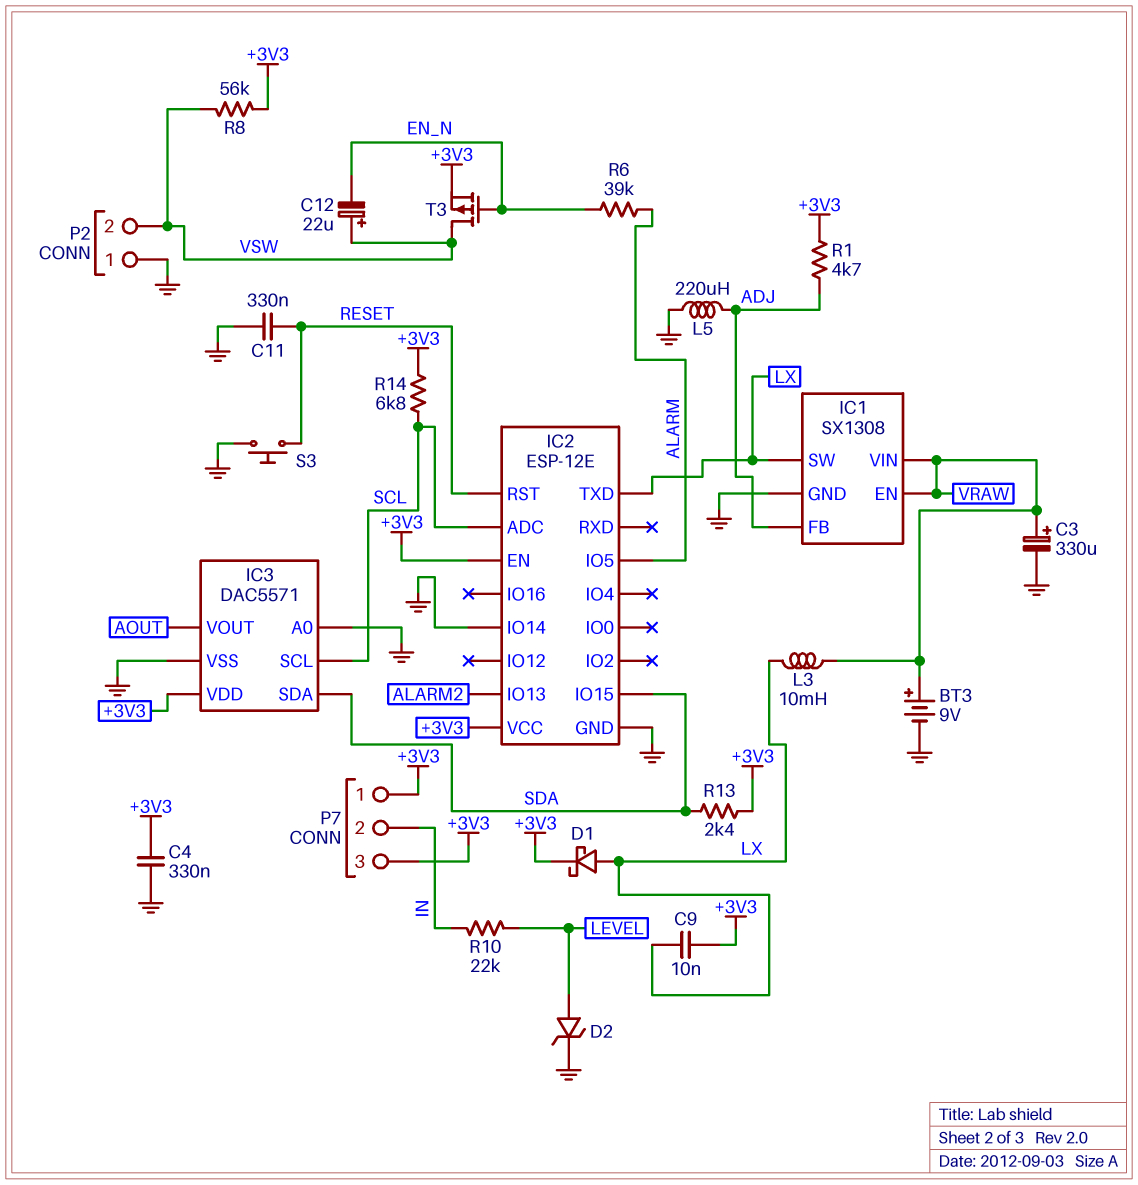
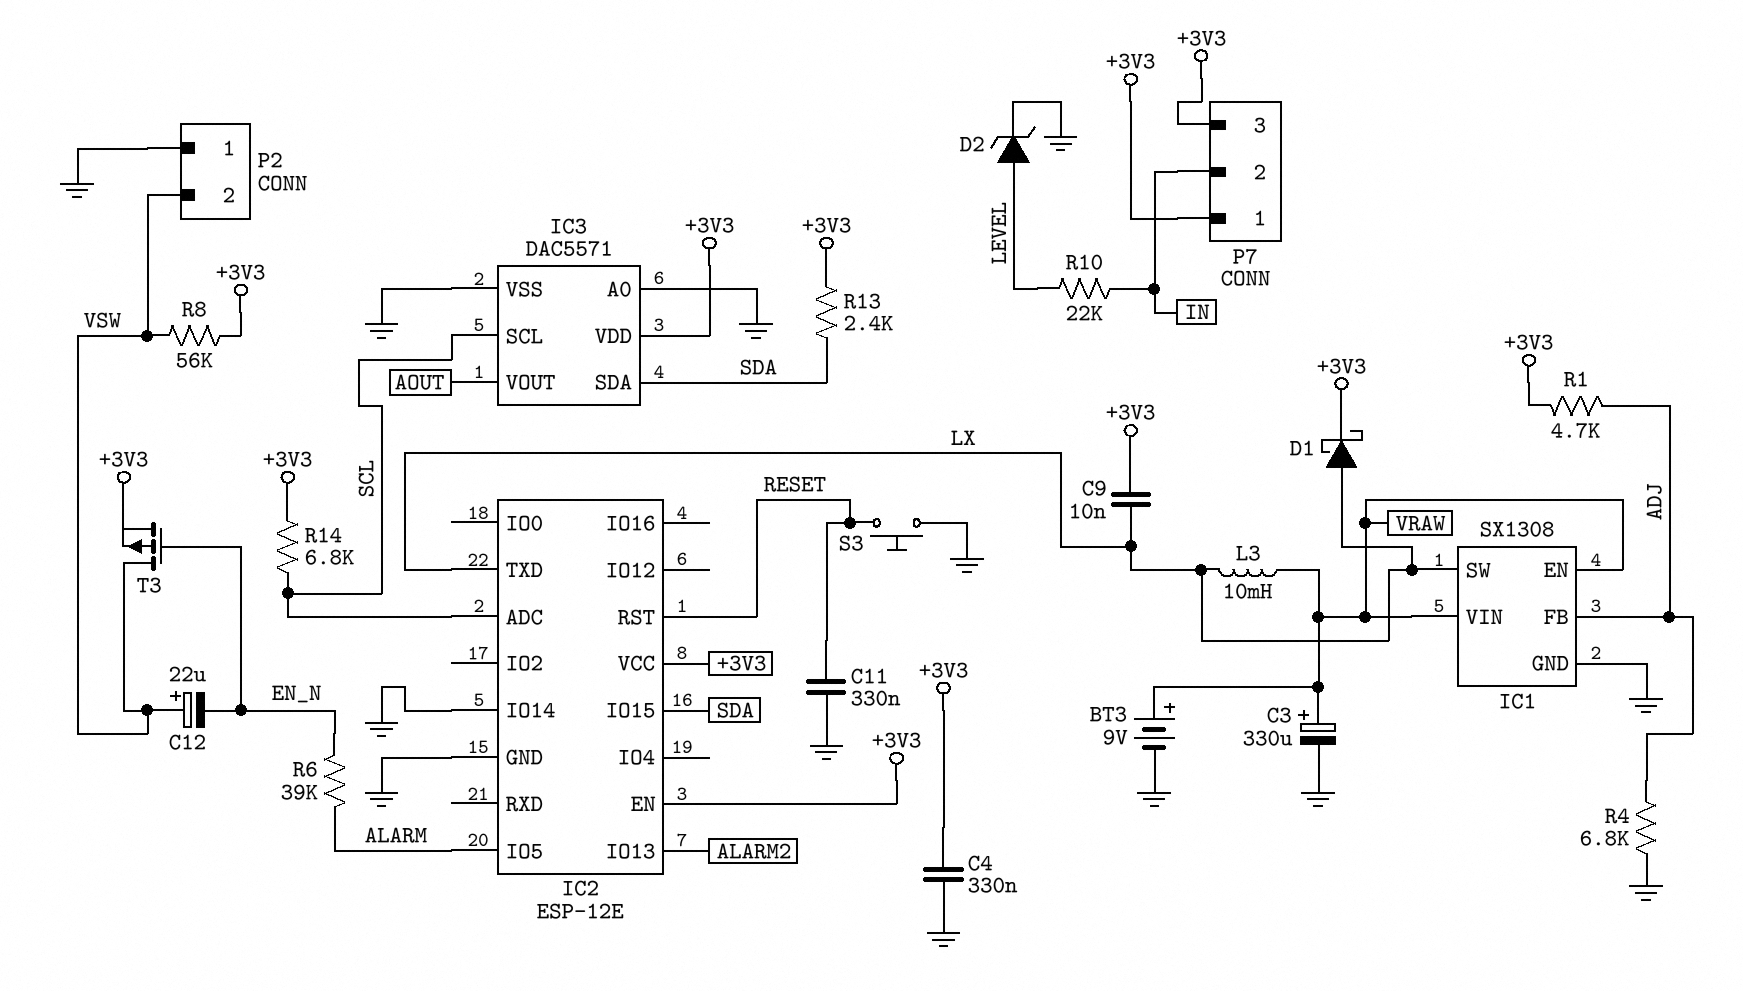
L5: 220uH (ADJ, GND) -> none
R4: none -> 6.8k (ADJ, GND)

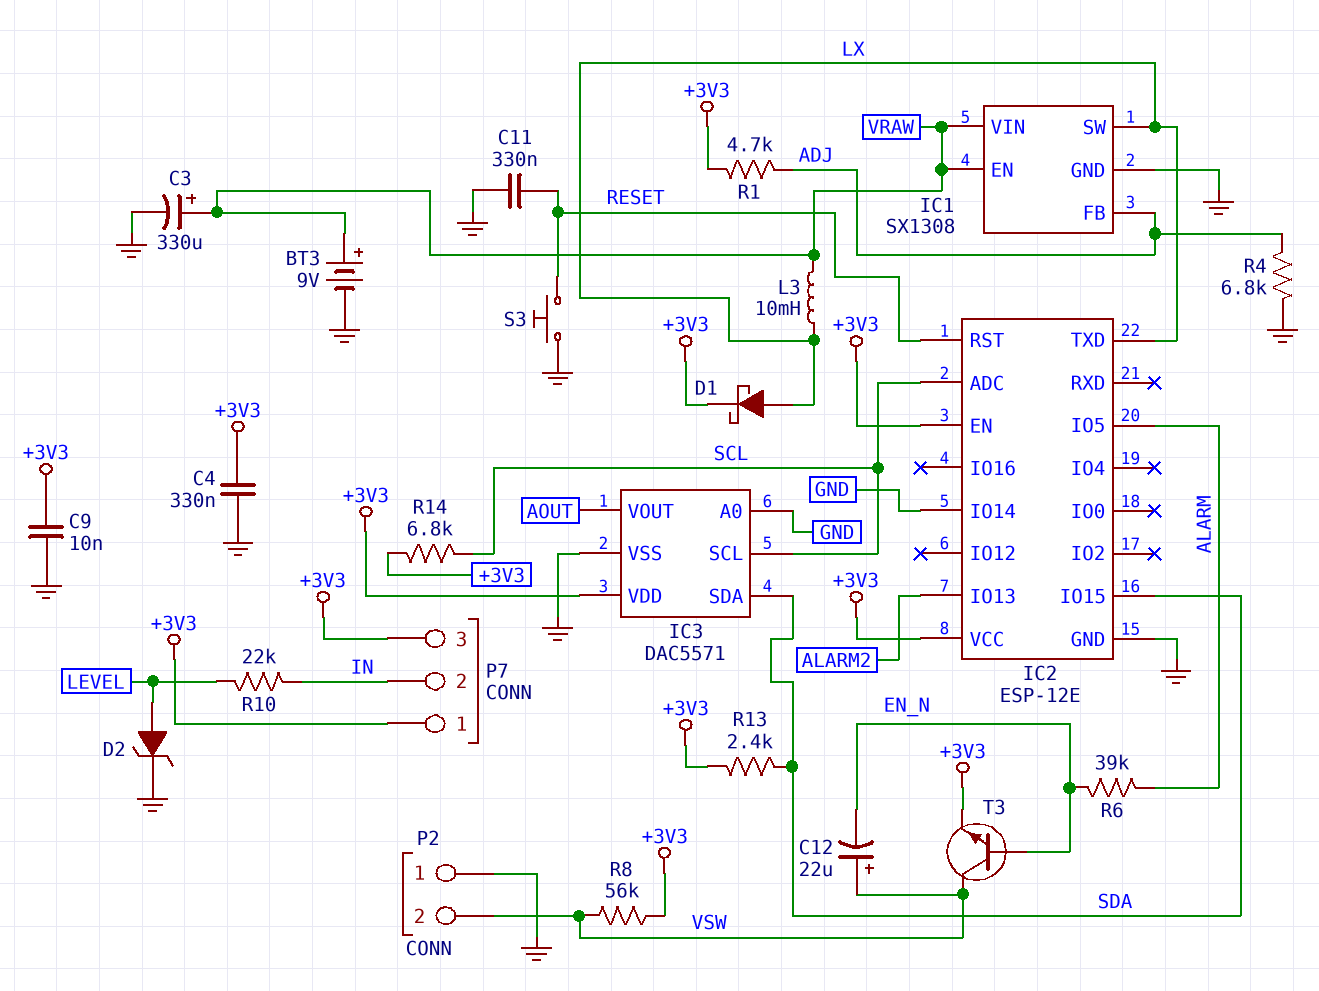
C9: 10nF (+3V3, LX) -> 10nF (+3V3, GND)
T3: PMOS (G EN_N, D VSW, S +3V3) -> NPN (B EN_N, C VSW, E +3V3)

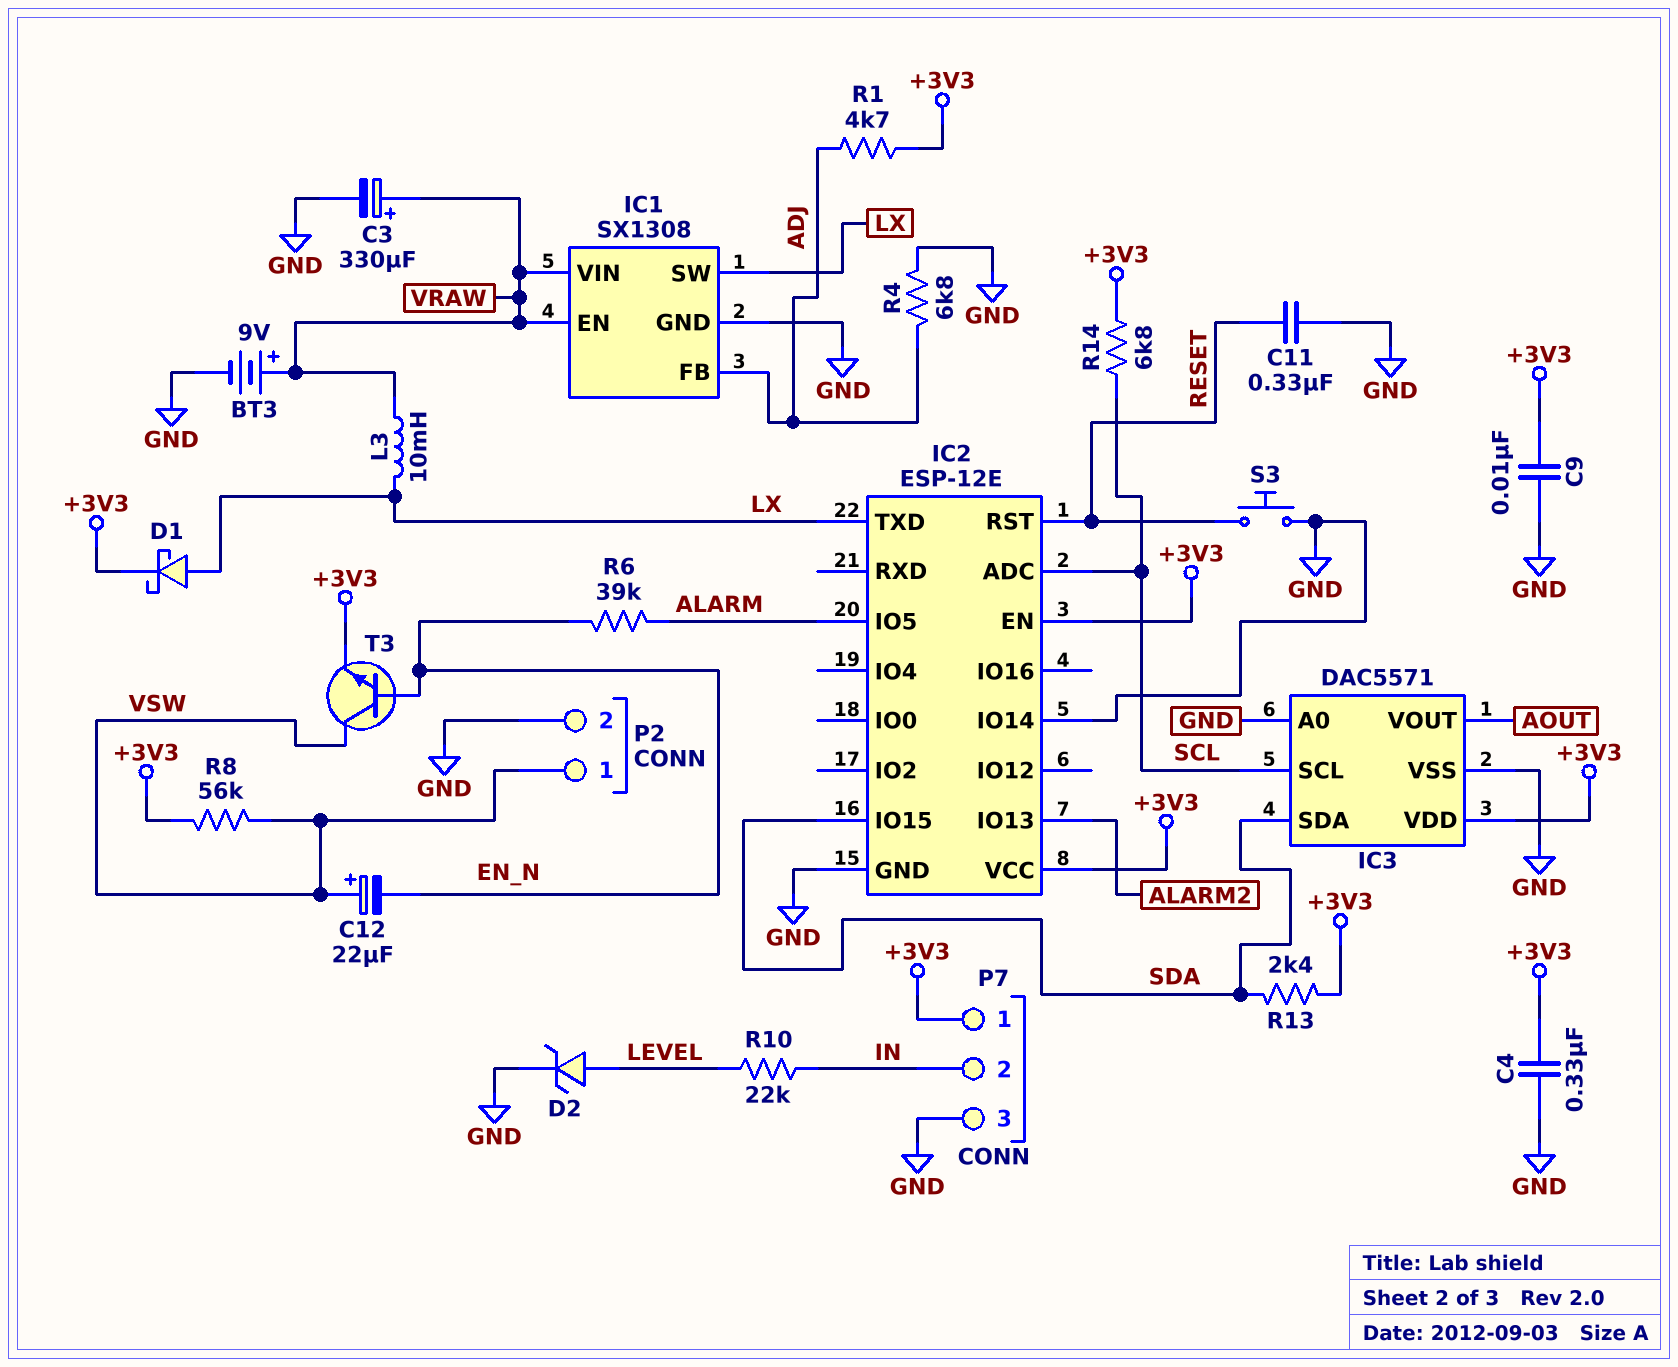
P2 pin 1: GND -> VSW
P2 pin 2: VSW -> GND
P7 pin 3: +3V3 -> GND

